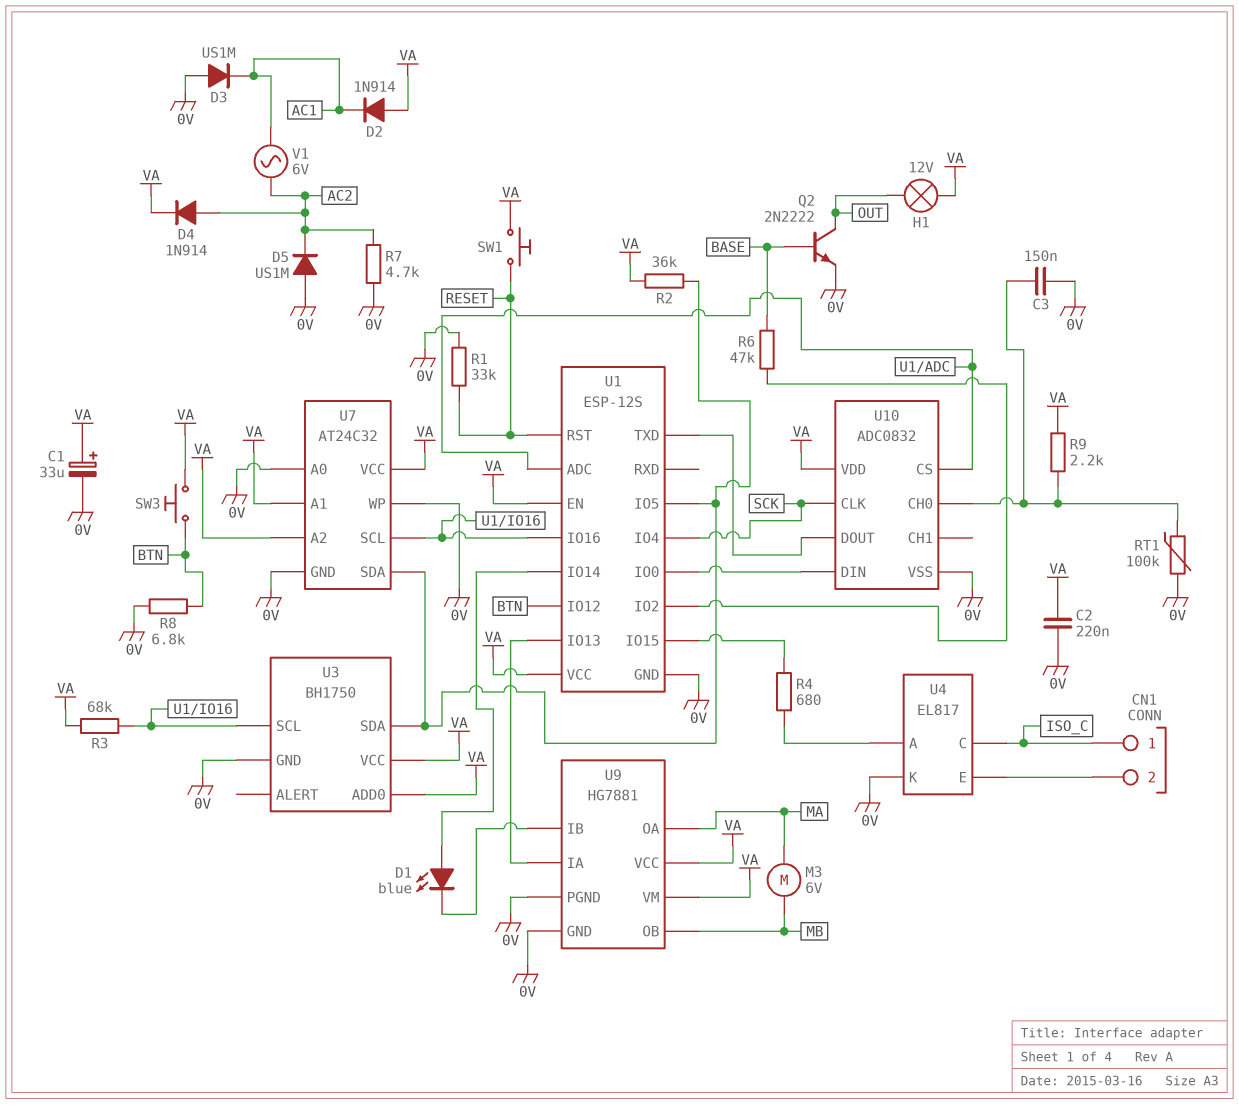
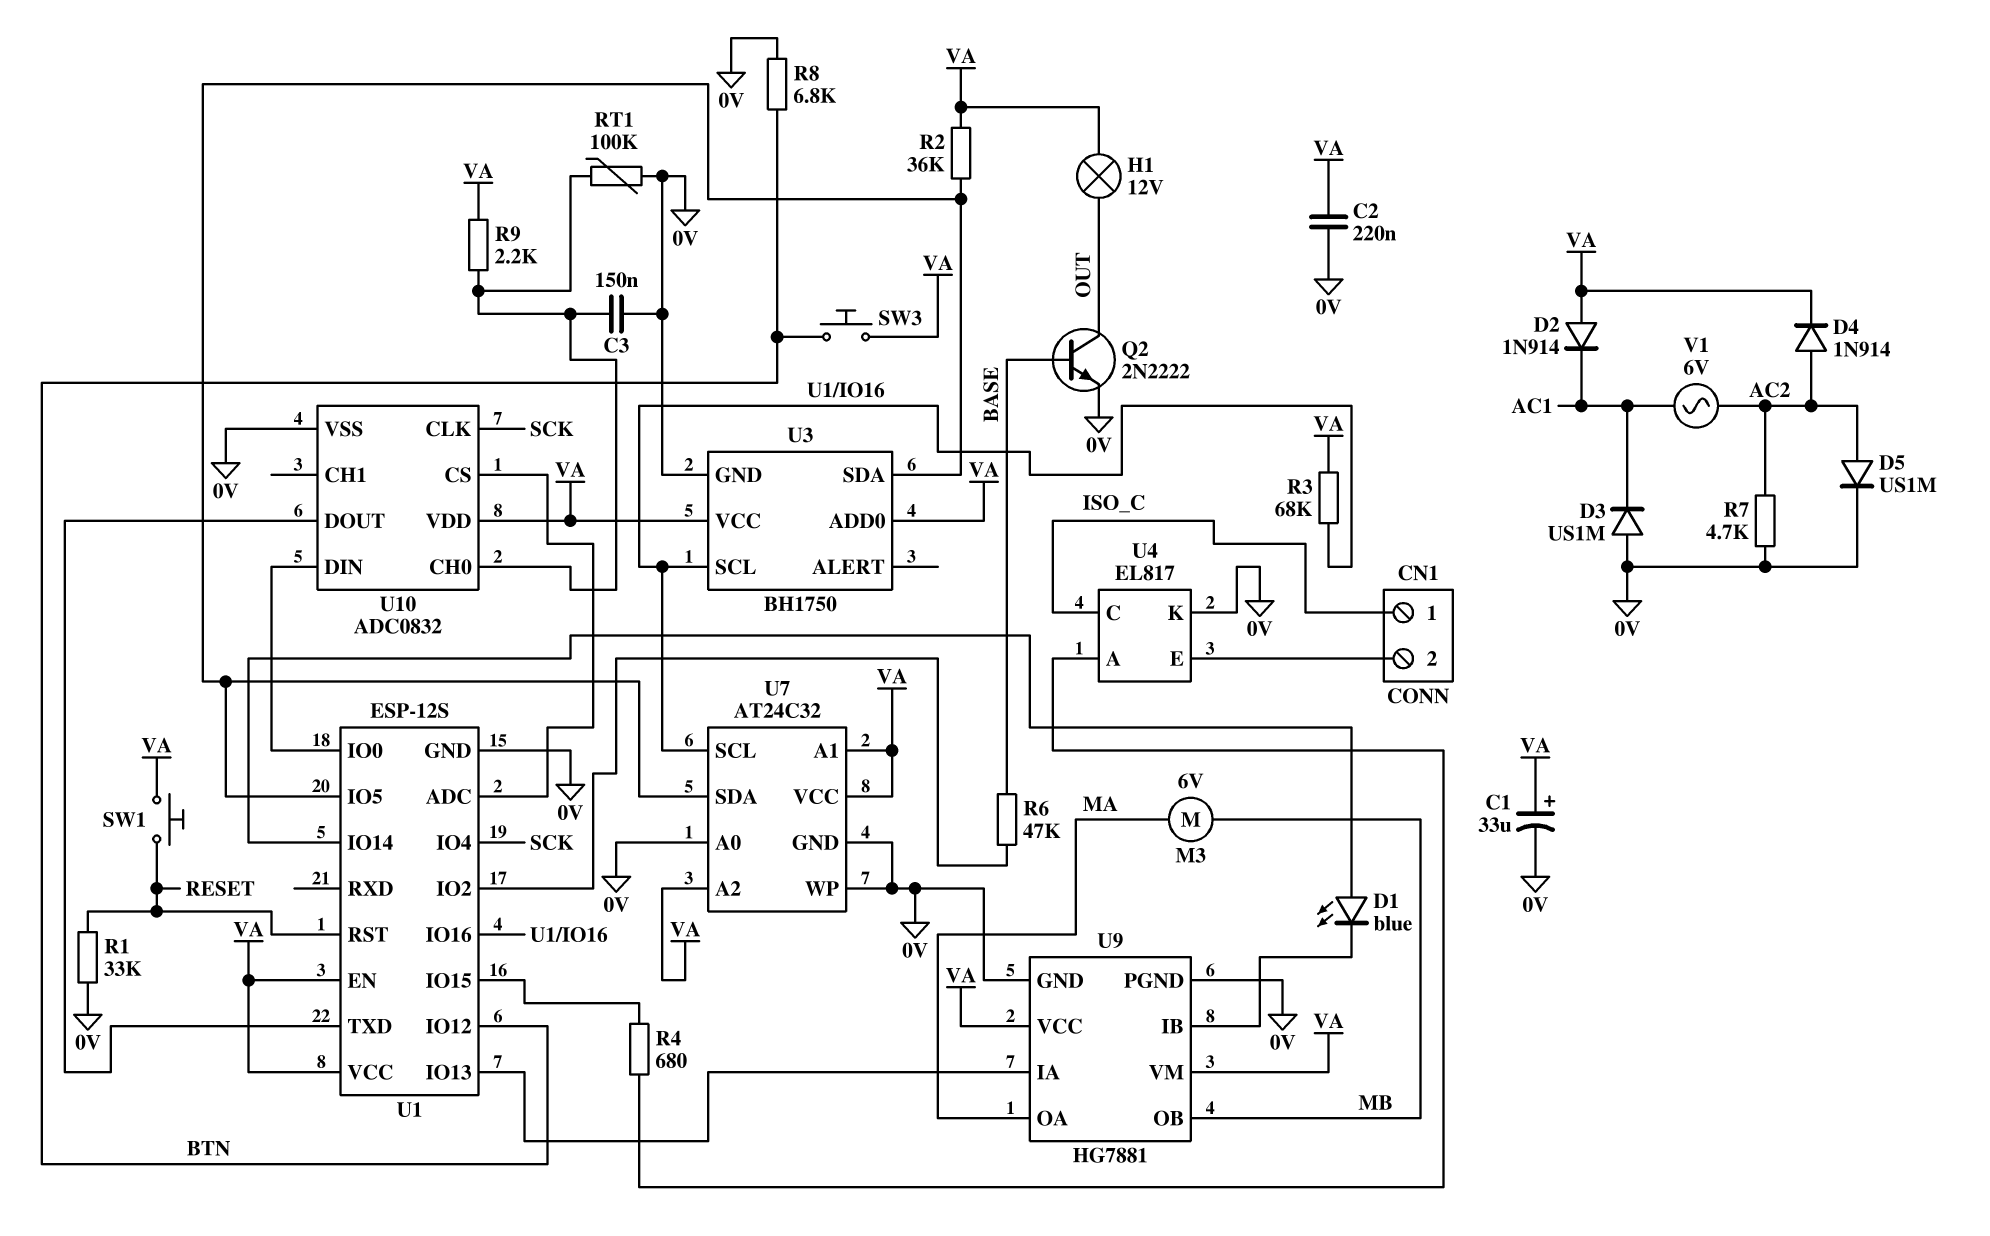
D5: diode US1M (A 0V, K AC2) -> diode US1M (A AC2, K 0V)

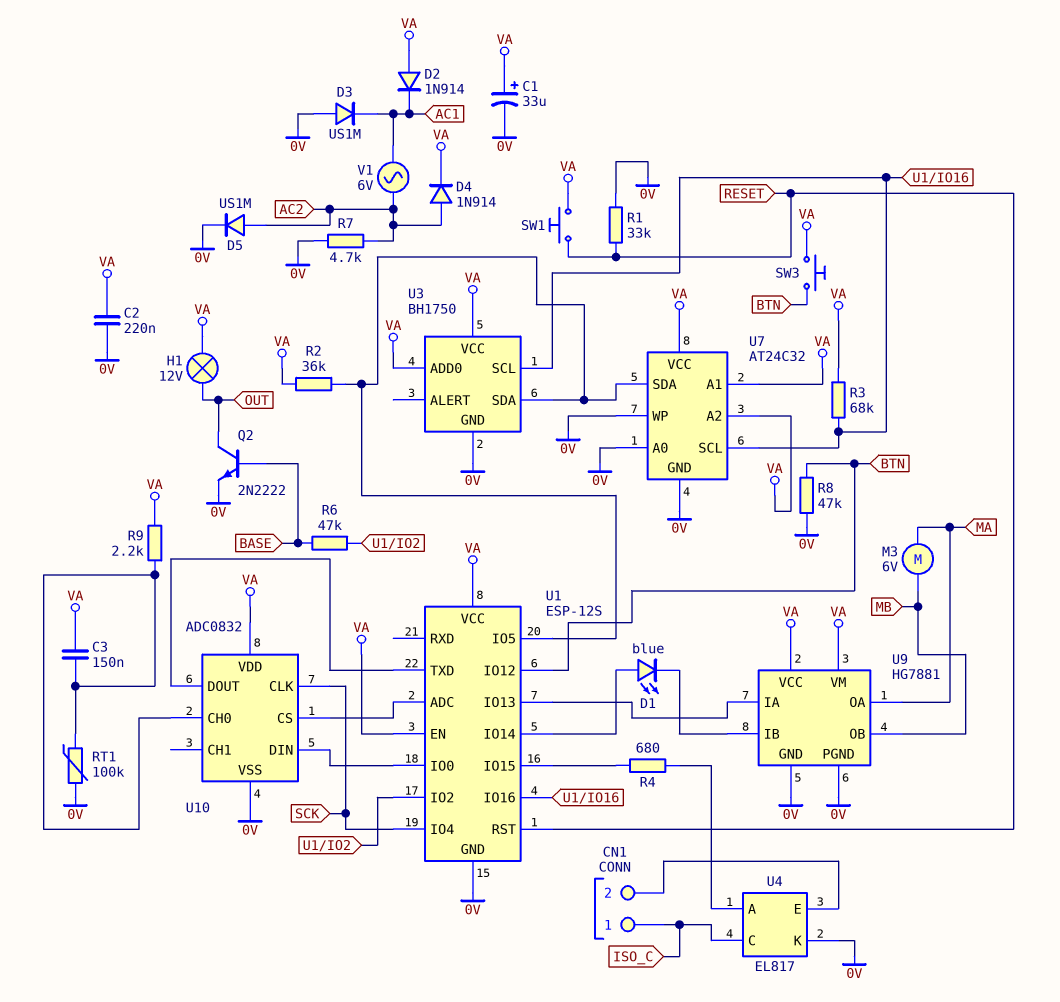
C3: 150nF (0V, U10/CH0) -> 150nF (U10/CH0, VA)
R8: 6.8k (0V, BTN) -> 47k (0V, BTN)

